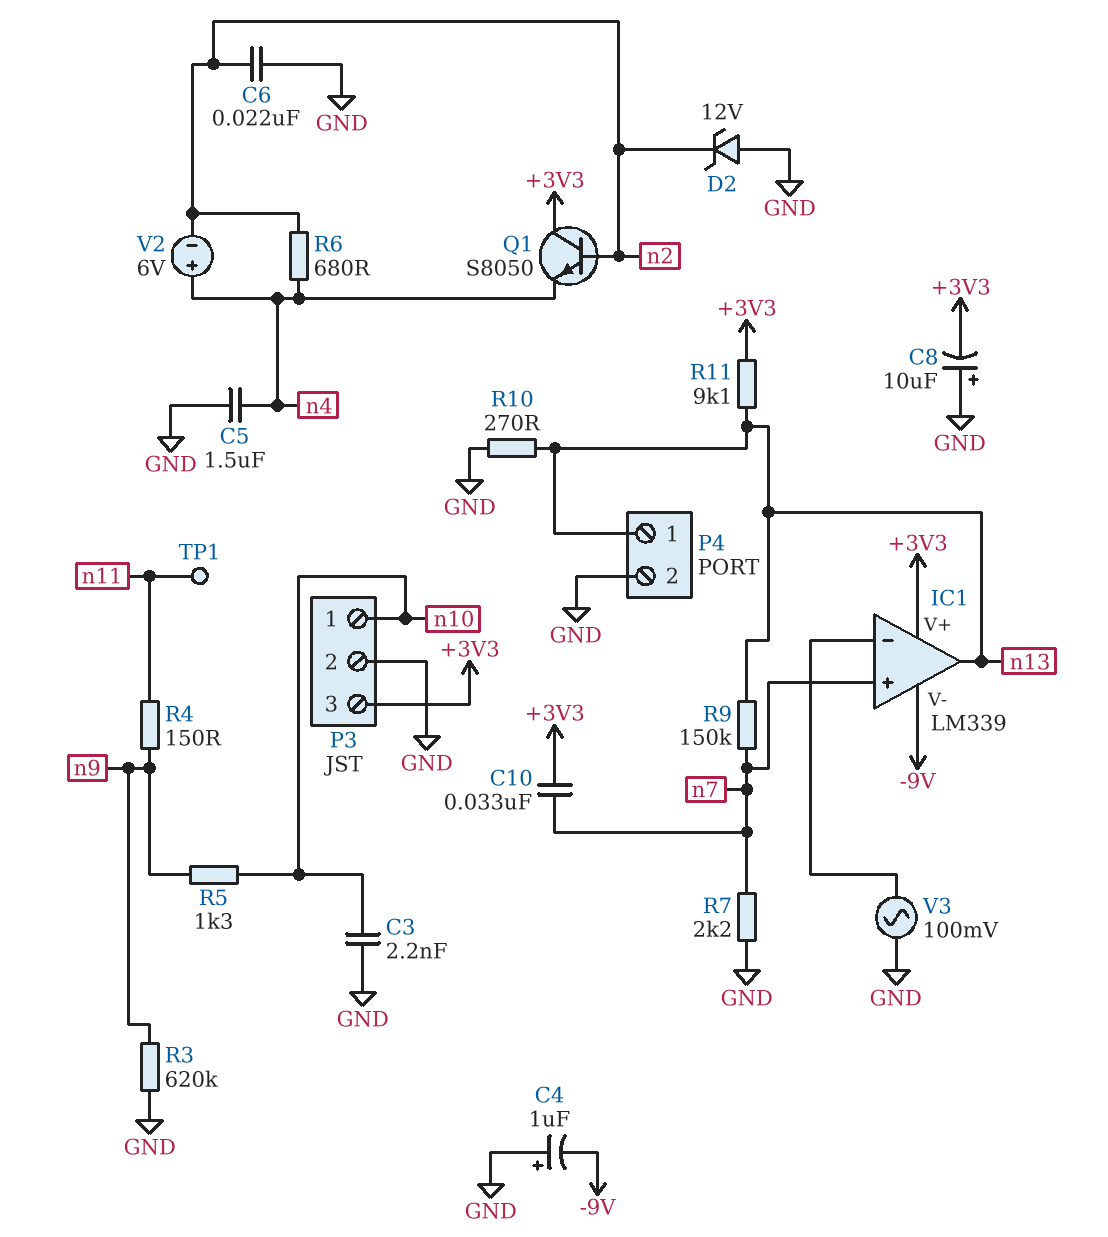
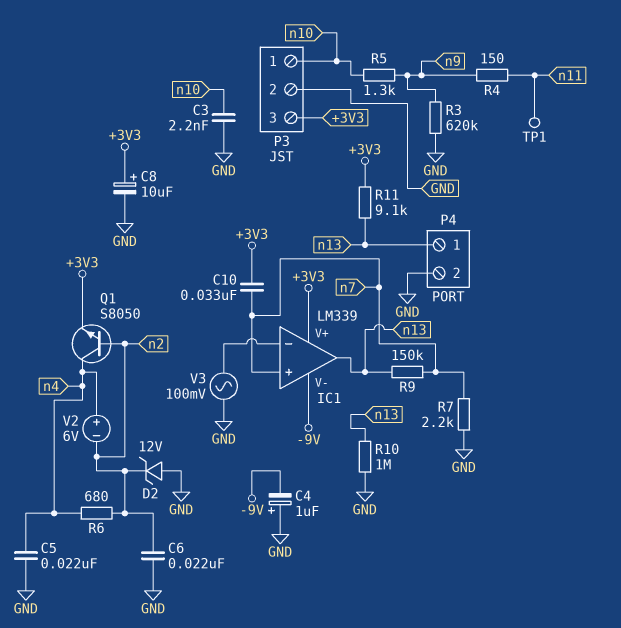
C5: 1.5uF (GND, n4) -> 22nF (GND, n4)
C8: 10uF (plus GND, minus +3V3) -> 10uF (plus +3V3, minus GND)
Q1: NPN S8050 (B n2, C +3V3, E n4) -> NPN S8050 (B n2, C n4, E +3V3)
R10: 270 (GND, n13) -> 1M (GND, n13)

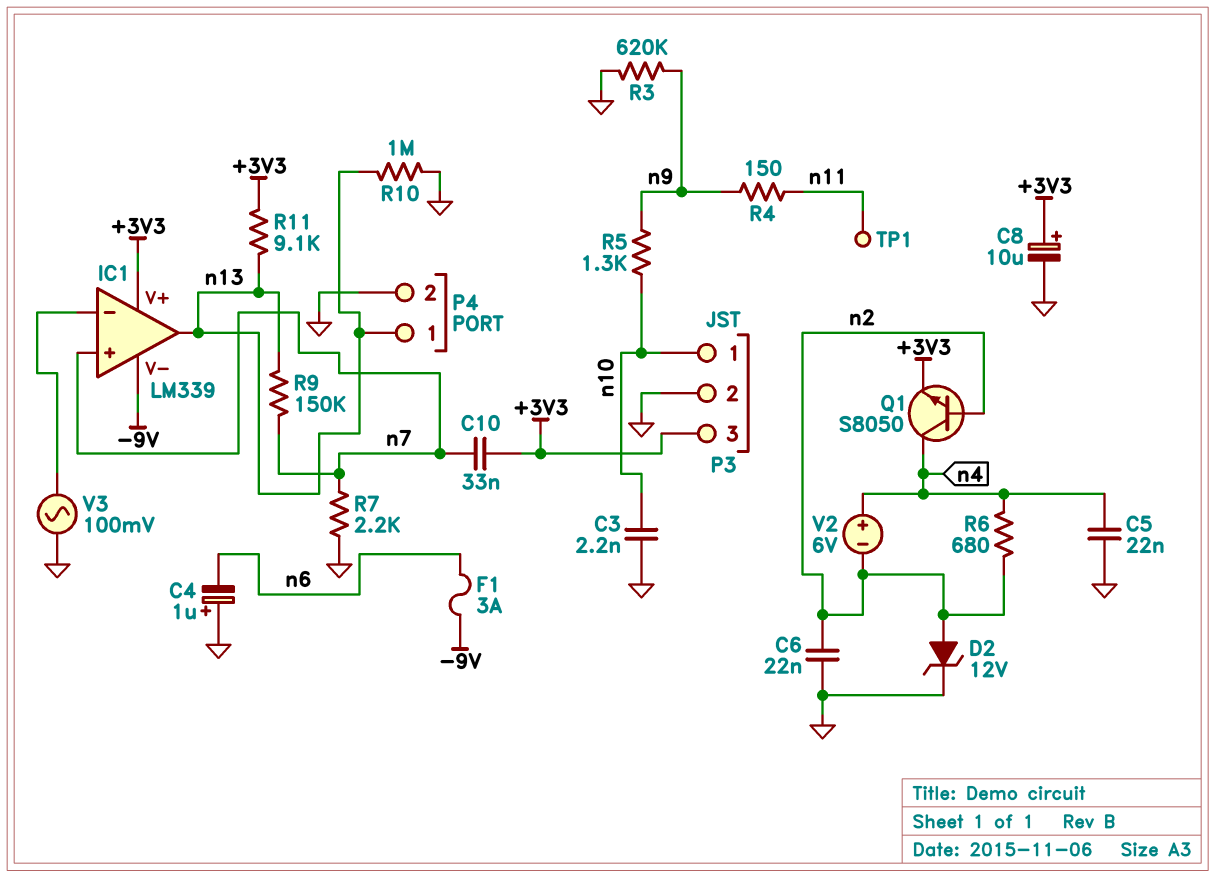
C4: 1uF (plus GND, minus -9V) -> 1uF (plus GND, minus n6)
D2: zener 12V (A GND, K n2) -> zener 12V (A n2, K GND)
F1: none -> 3A (-9V, n6)

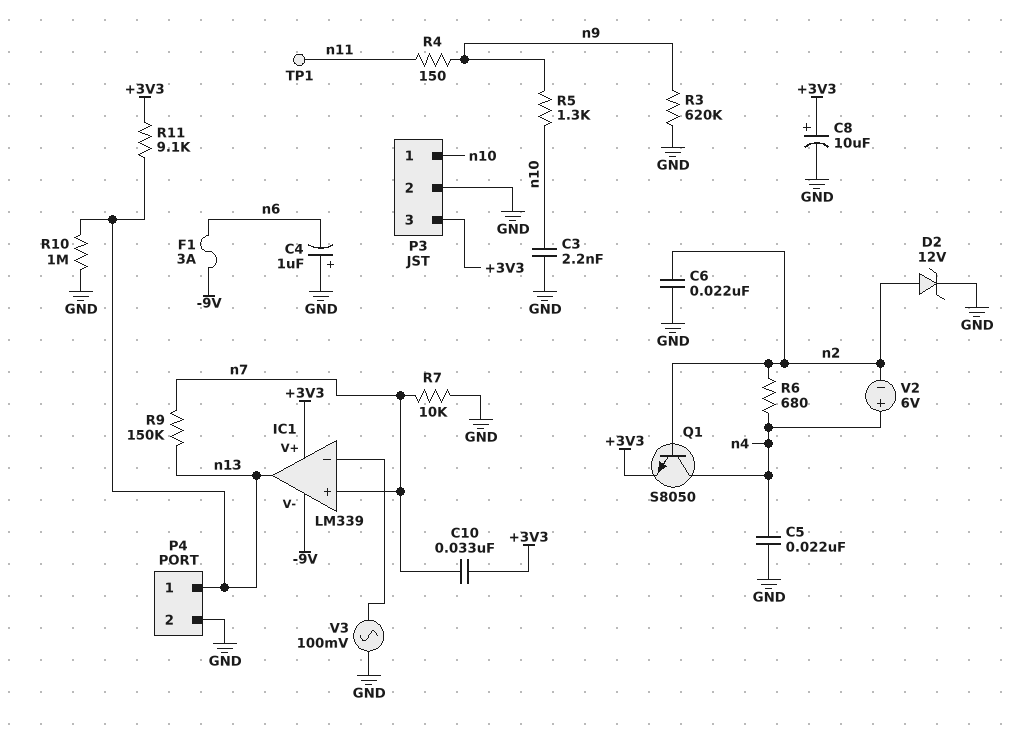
R7: 2.2k (GND, n7) -> 10k (GND, n7)

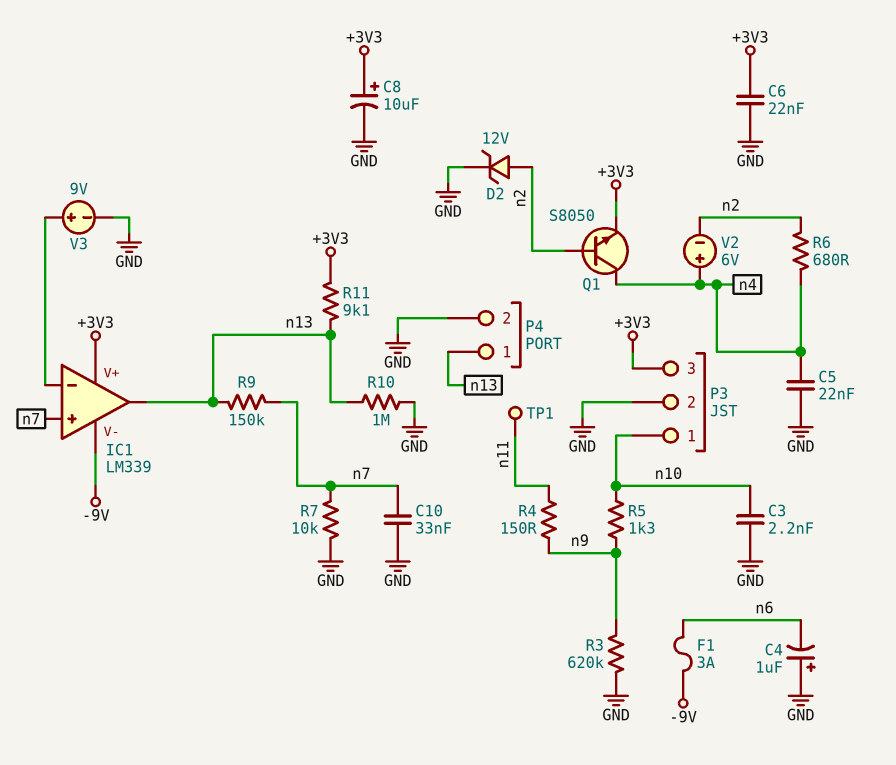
C6: 22nF (GND, n2) -> 22nF (+3V3, GND)
C10: 33nF (+3V3, n7) -> 33nF (GND, n7)
V3: AC 100mV (GND, IC1/in-) -> 9V (plus IC1/in-, minus GND)

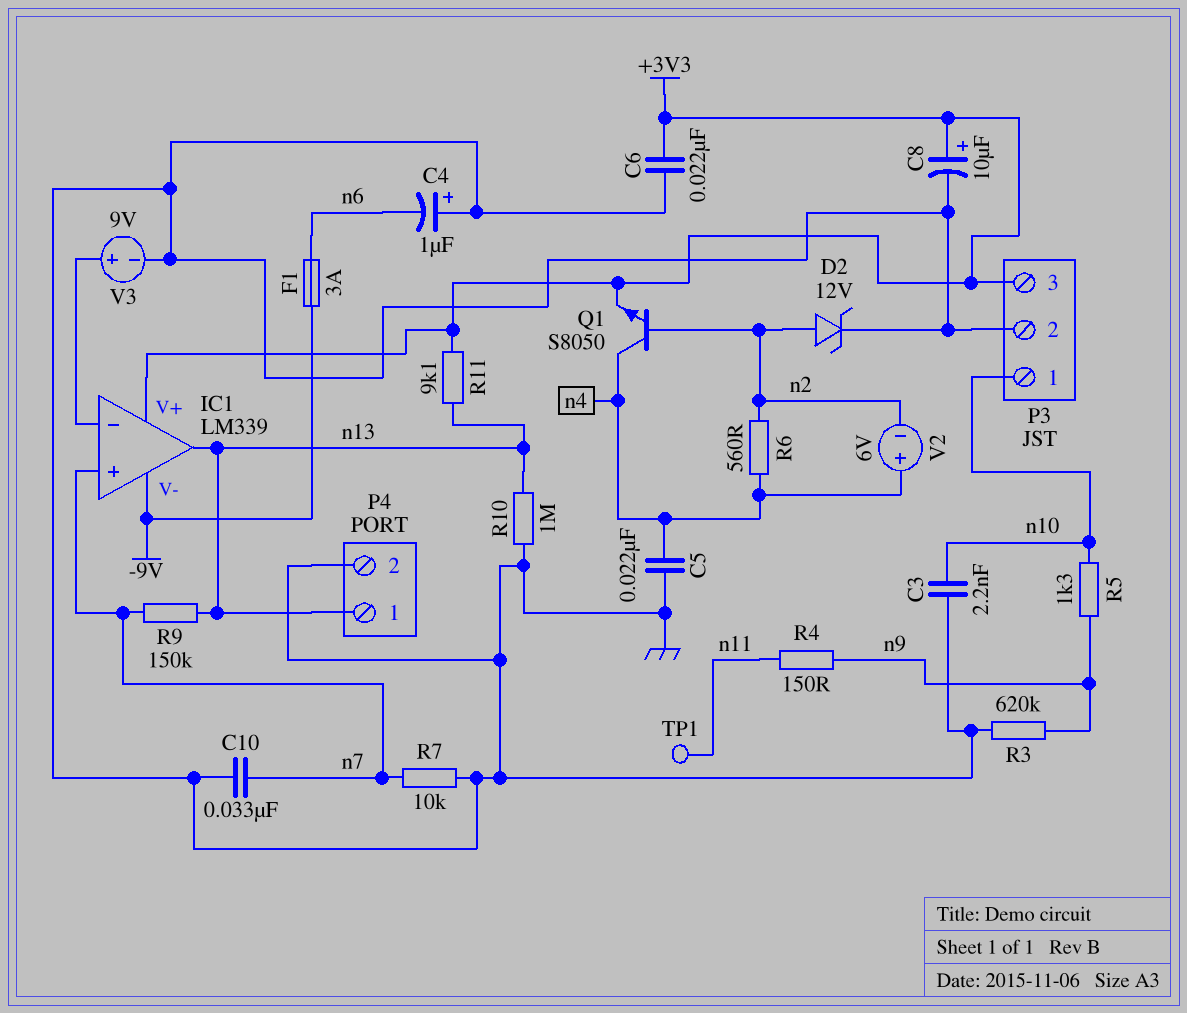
R6: 680 (n2, n4) -> 560 (n2, n4)

